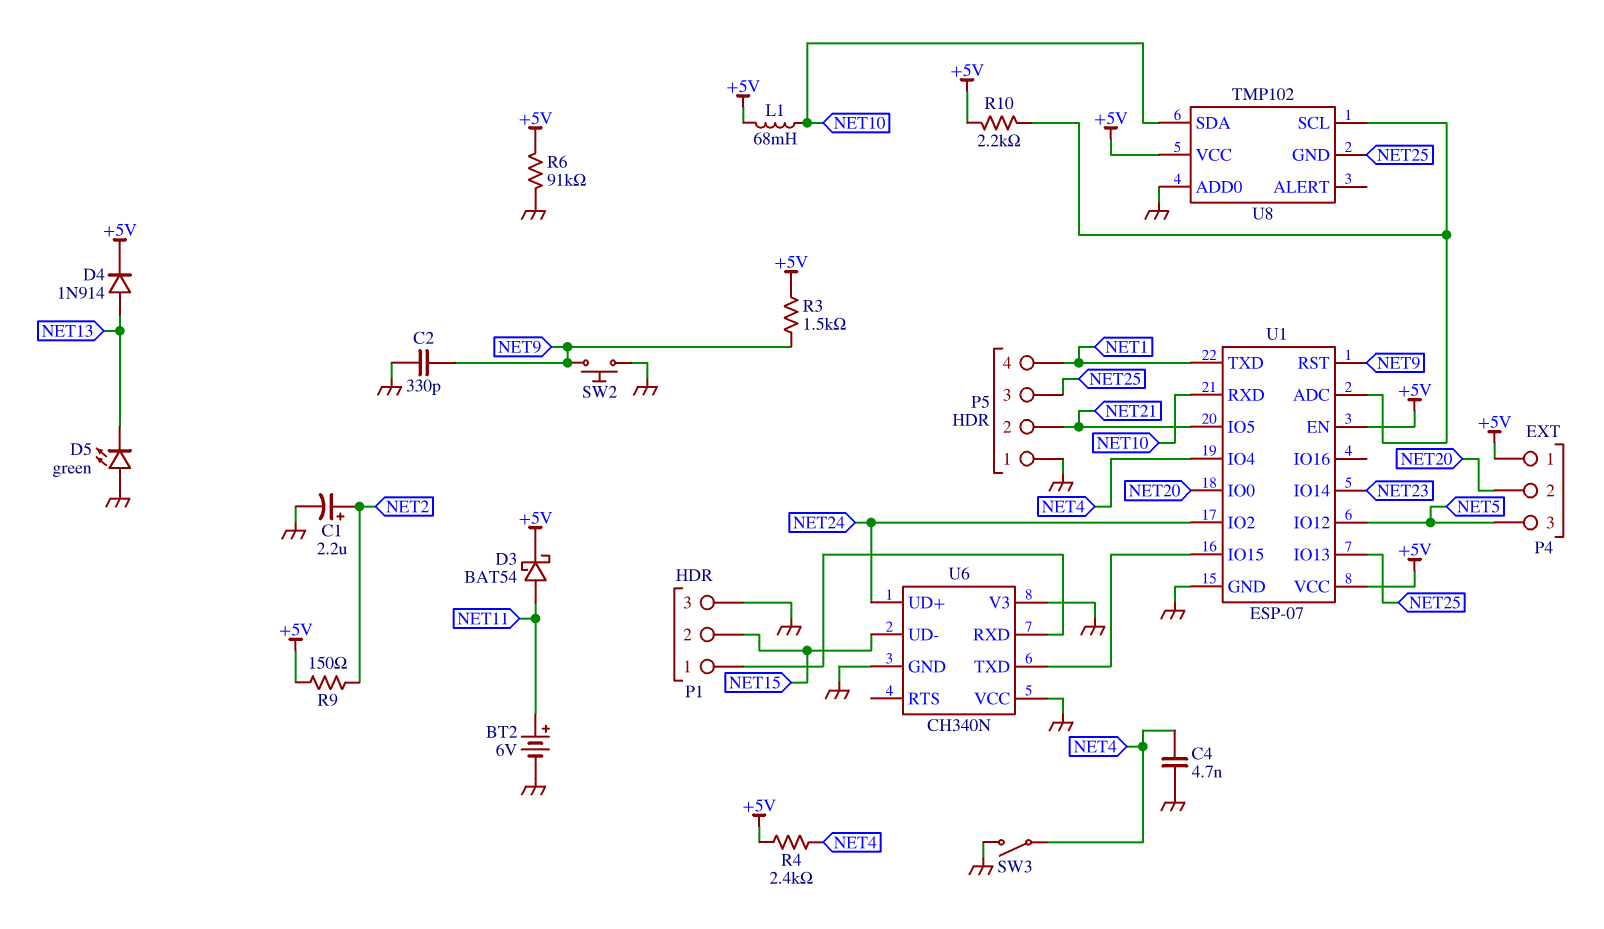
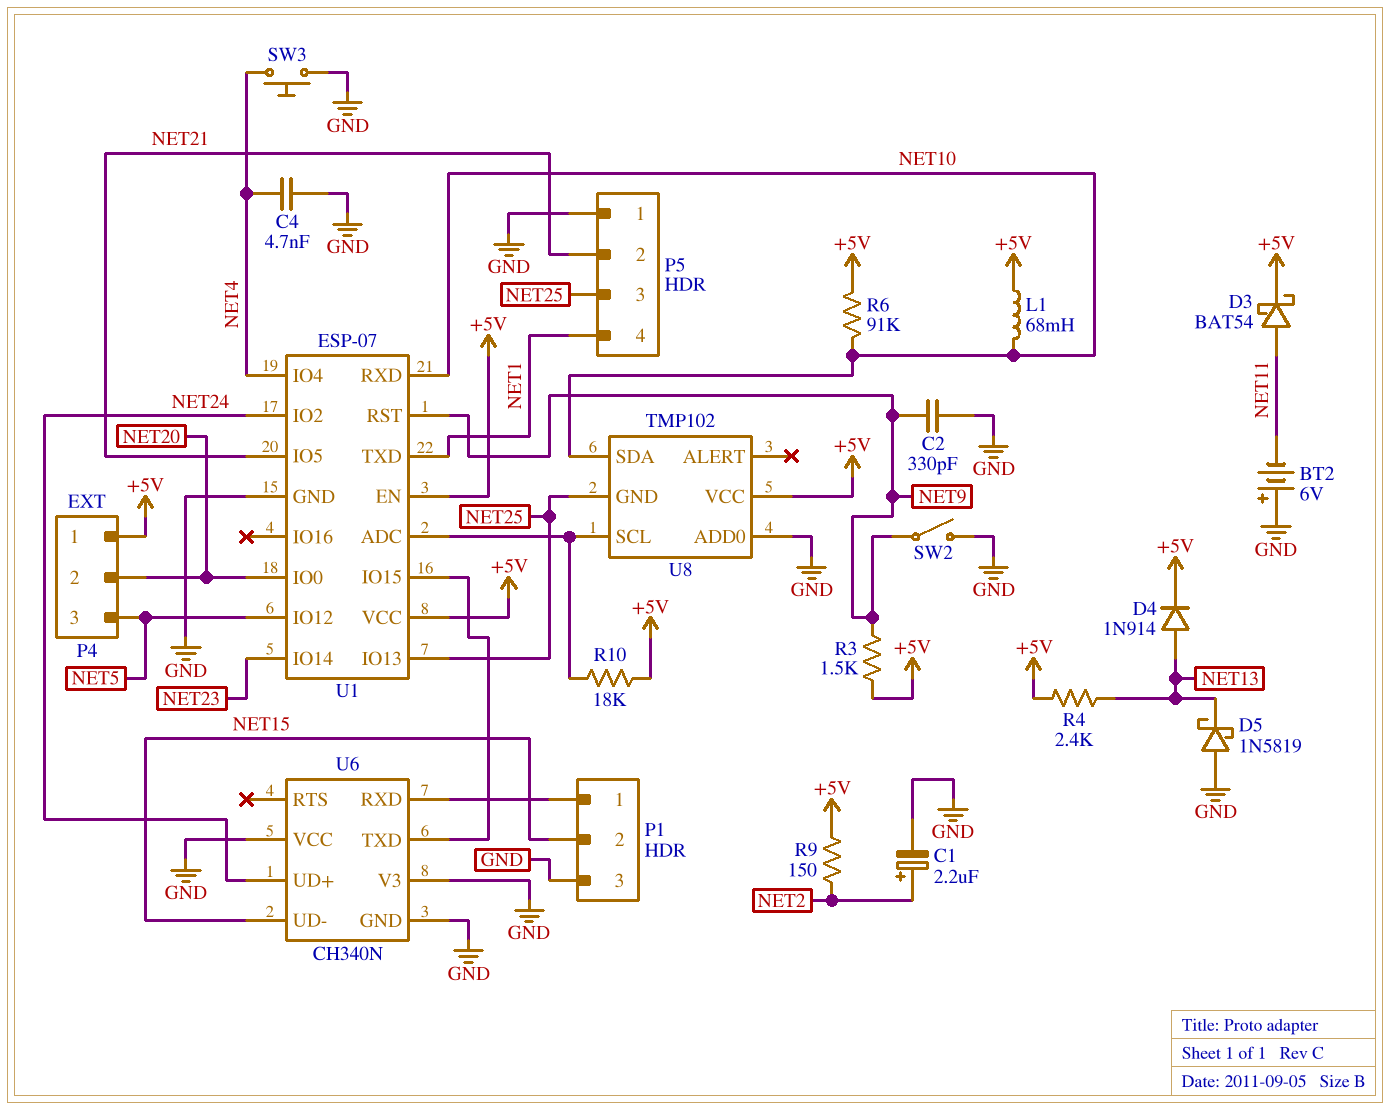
BT2: 6V (plus NET11, minus GND) -> 6V (plus GND, minus NET11)
D5: LED green (A GND, K NET13) -> schottky 1N5819 (A GND, K NET13)
R4: 2.4k (+5V, NET4) -> 2.4k (+5V, NET13)
R6: 91k (+5V, GND) -> 91k (+5V, NET10)
R10: 2.2k (+5V, U1/ADC) -> 18k (+5V, U1/ADC)
SW2: button (GND, NET9) -> switch (GND, NET9)
SW3: switch (GND, NET4) -> button (GND, NET4)

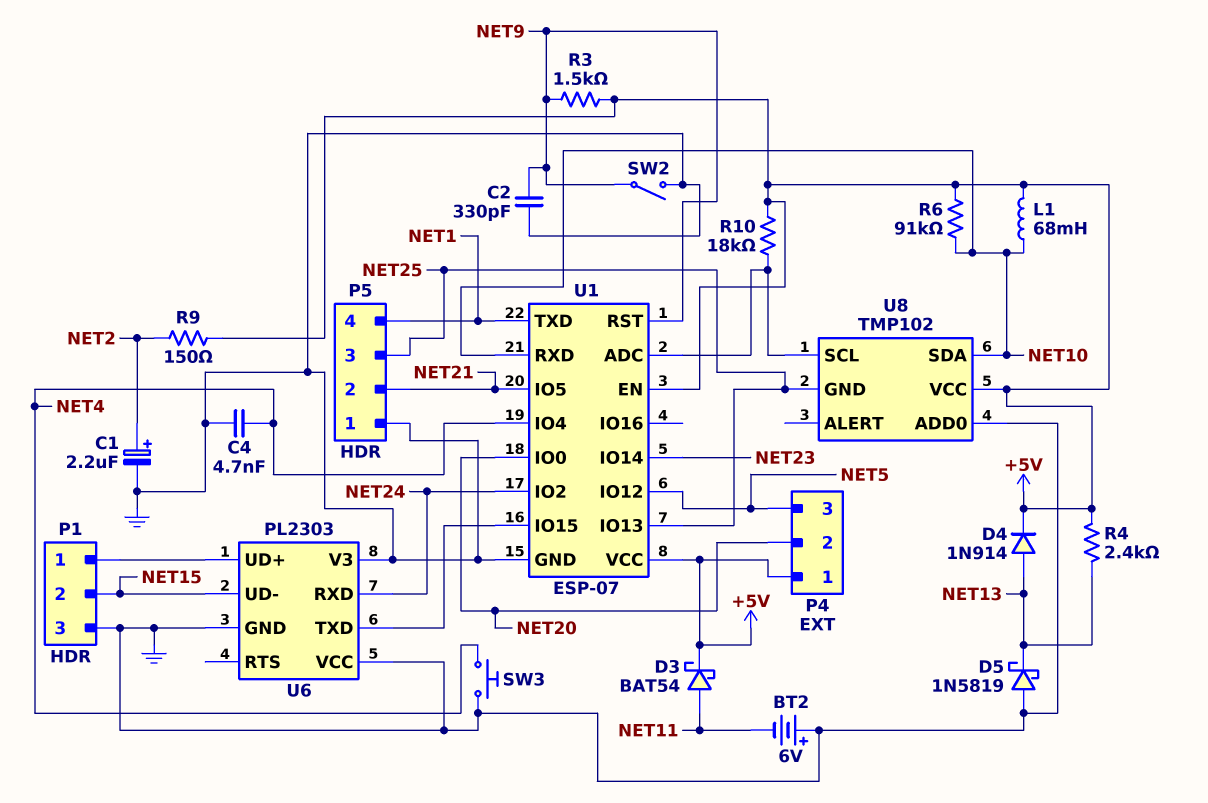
U6: CH340N -> PL2303
U6 pin RXD: P1/1 -> NET24
U6 pin UD+: NET24 -> P1/1

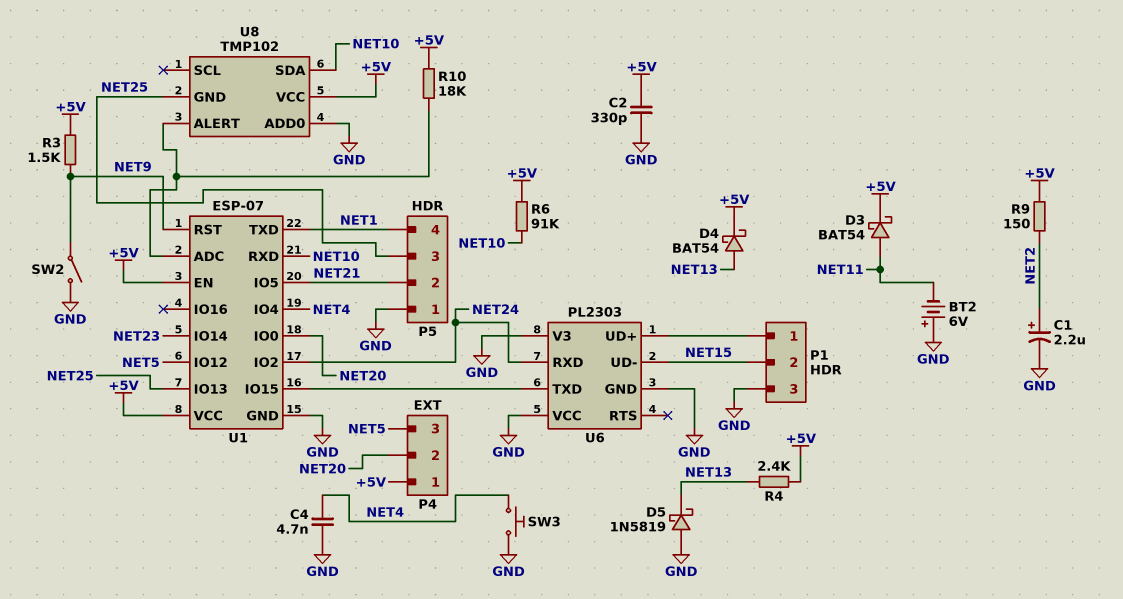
C2: 330pF (GND, NET9) -> 330pF (+5V, GND)
D4: diode 1N914 (A NET13, K +5V) -> schottky BAT54 (A NET13, K +5V)
L1: 68mH (+5V, NET10) -> none
U8 pin ALERT: none -> U1/ADC
U8 pin SCL: U1/ADC -> none

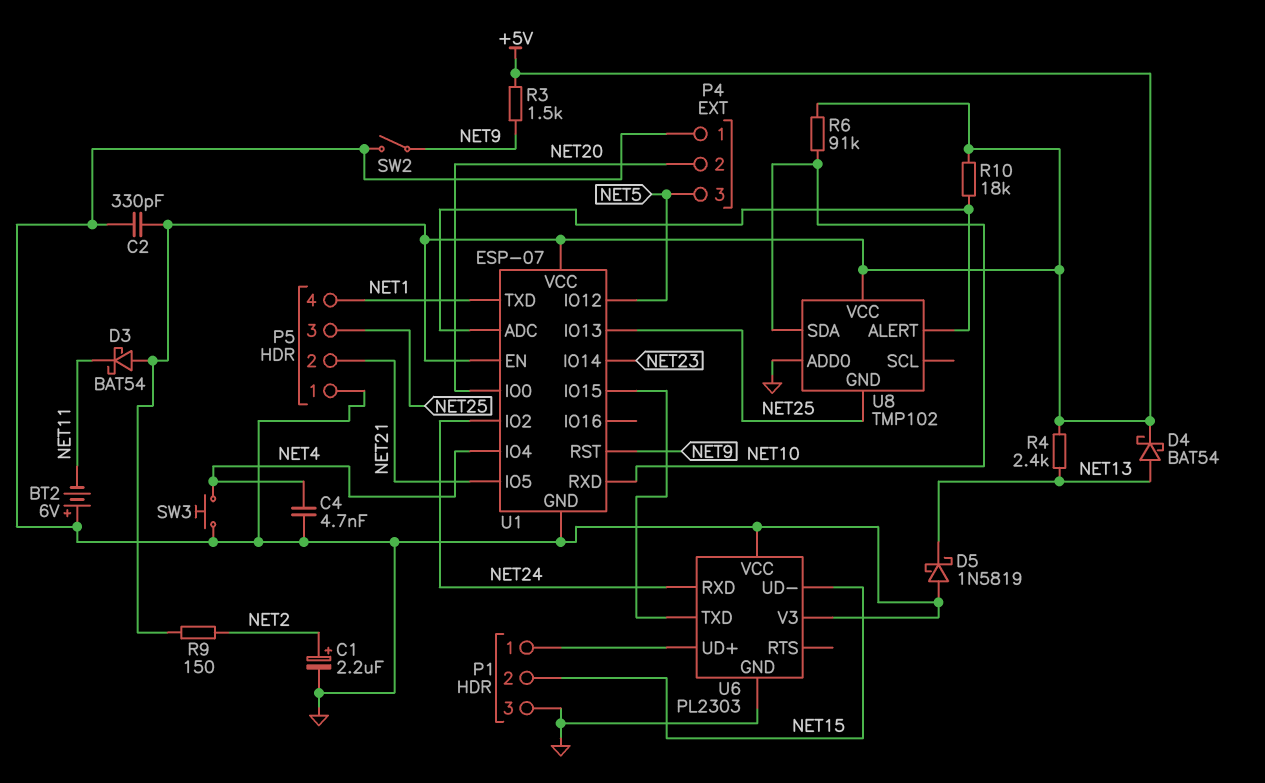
D3: schottky BAT54 (A NET11, K +5V) -> schottky BAT54 (A +5V, K NET11)
P4 pin 1: +5V -> GND

